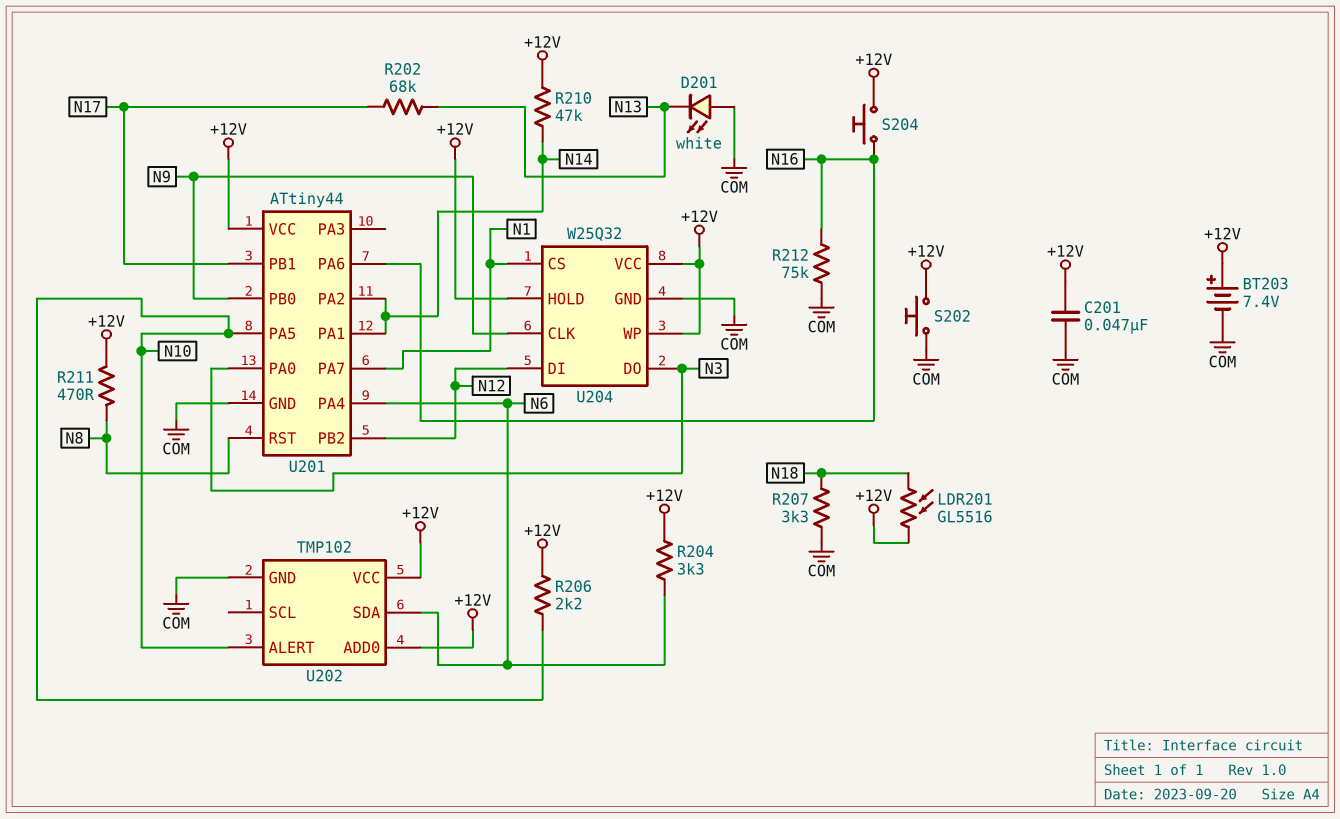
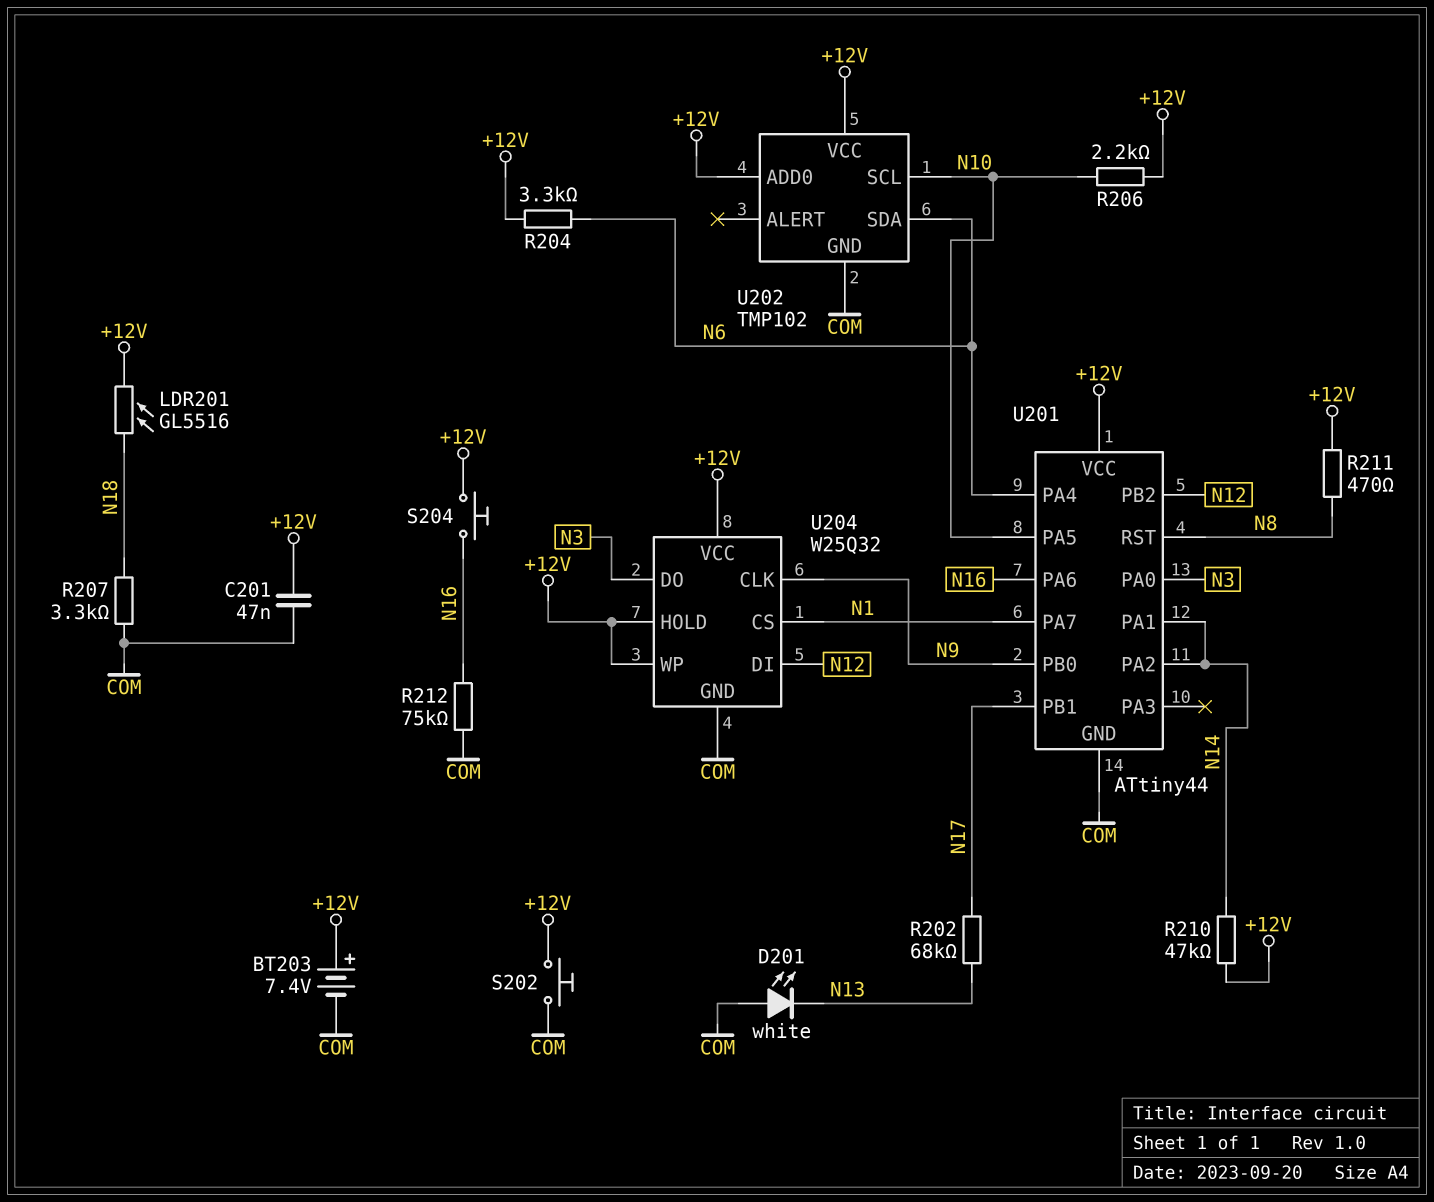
U202 pin ALERT: N10 -> none
U202 pin SCL: none -> N10

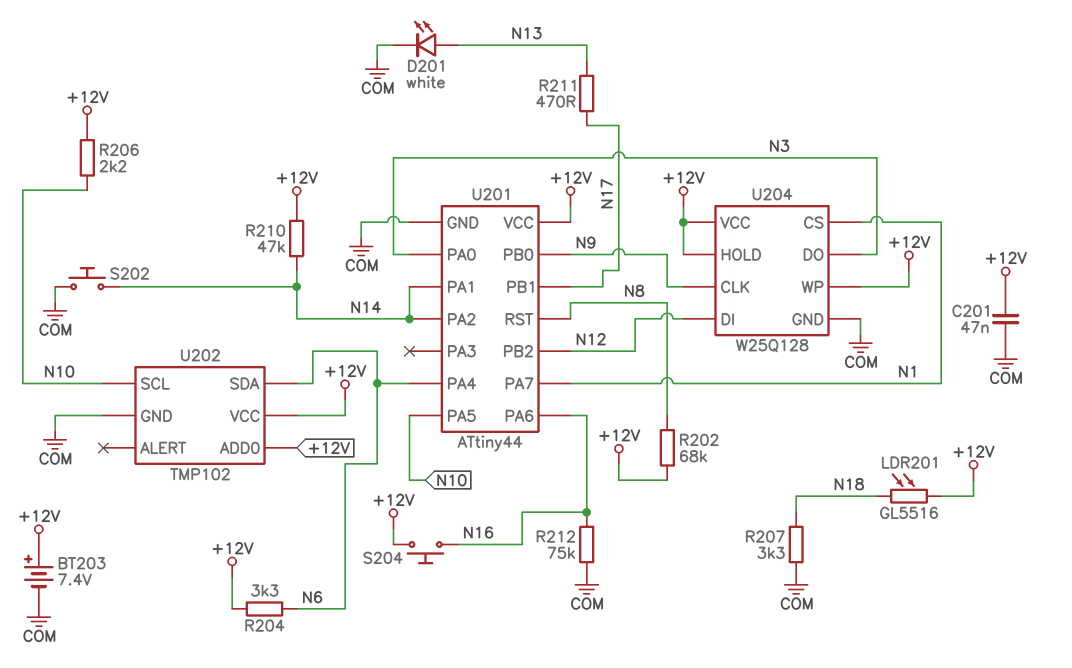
D201: LED white (A COM, K N13) -> LED white (A N13, K COM)
R202: 68k (N13, N17) -> 68k (+12V, N8)
R211: 470 (+12V, N8) -> 470 (N13, N17)
S202: button (+12V, COM) -> button (COM, N14)
U204: W25Q32 -> W25Q128

